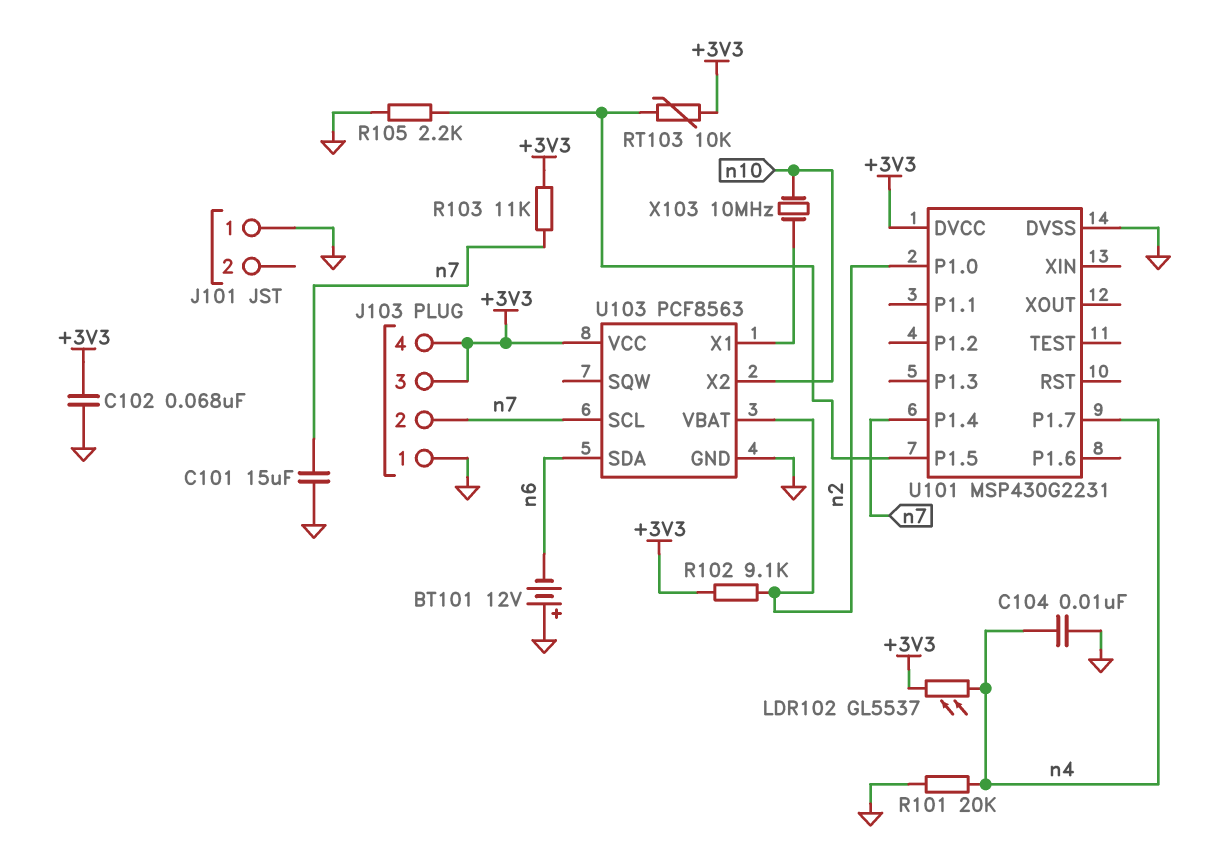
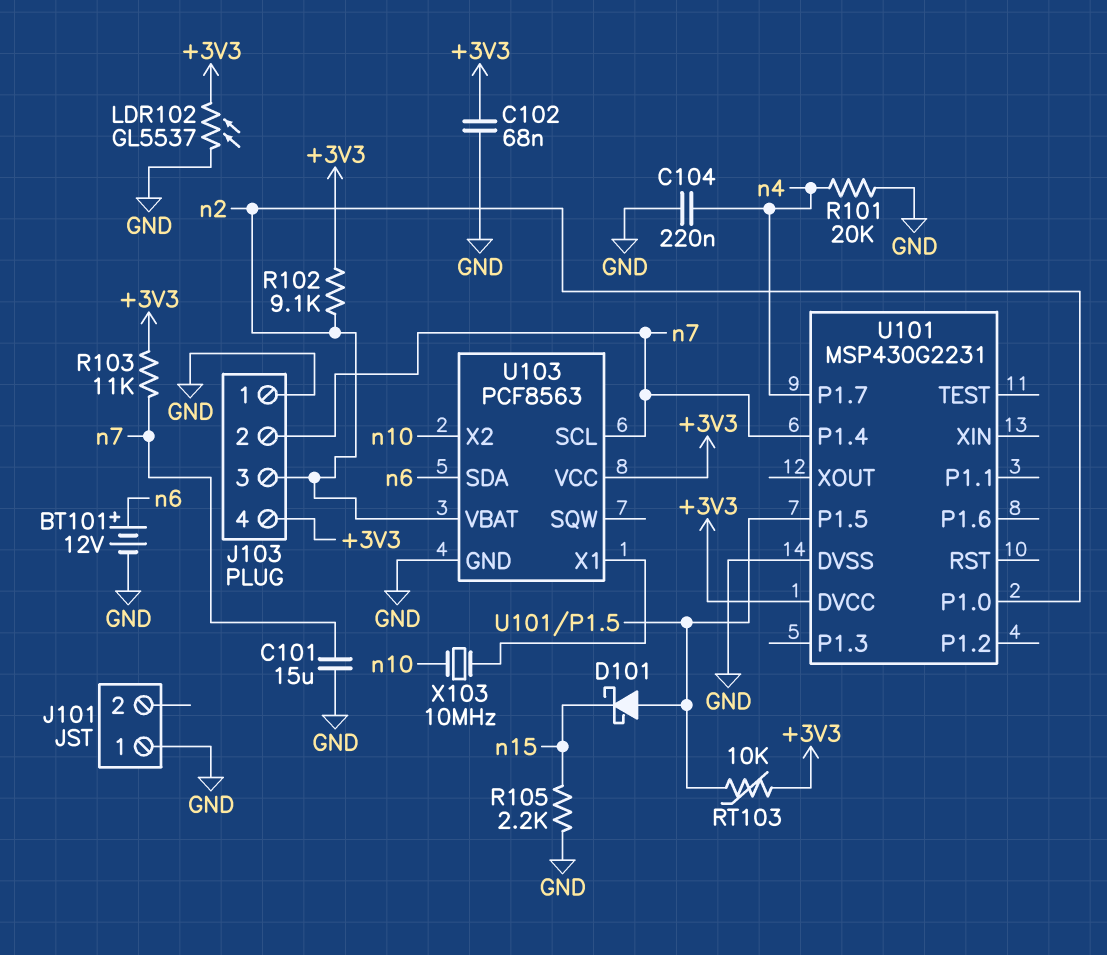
BT101: 12V (plus GND, minus n6) -> 12V (plus n6, minus GND)
C104: 10nF (GND, n4) -> 220nF (GND, n4)
D101: none -> schottky (A U101/P1.5, K n15)
J103 pin 3: +3V3 -> n2
LDR102: GL5537 (+3V3, n4) -> GL5537 (+3V3, GND)
R105: 2.2k (GND, U101/P1.5) -> 2.2k (GND, n15)

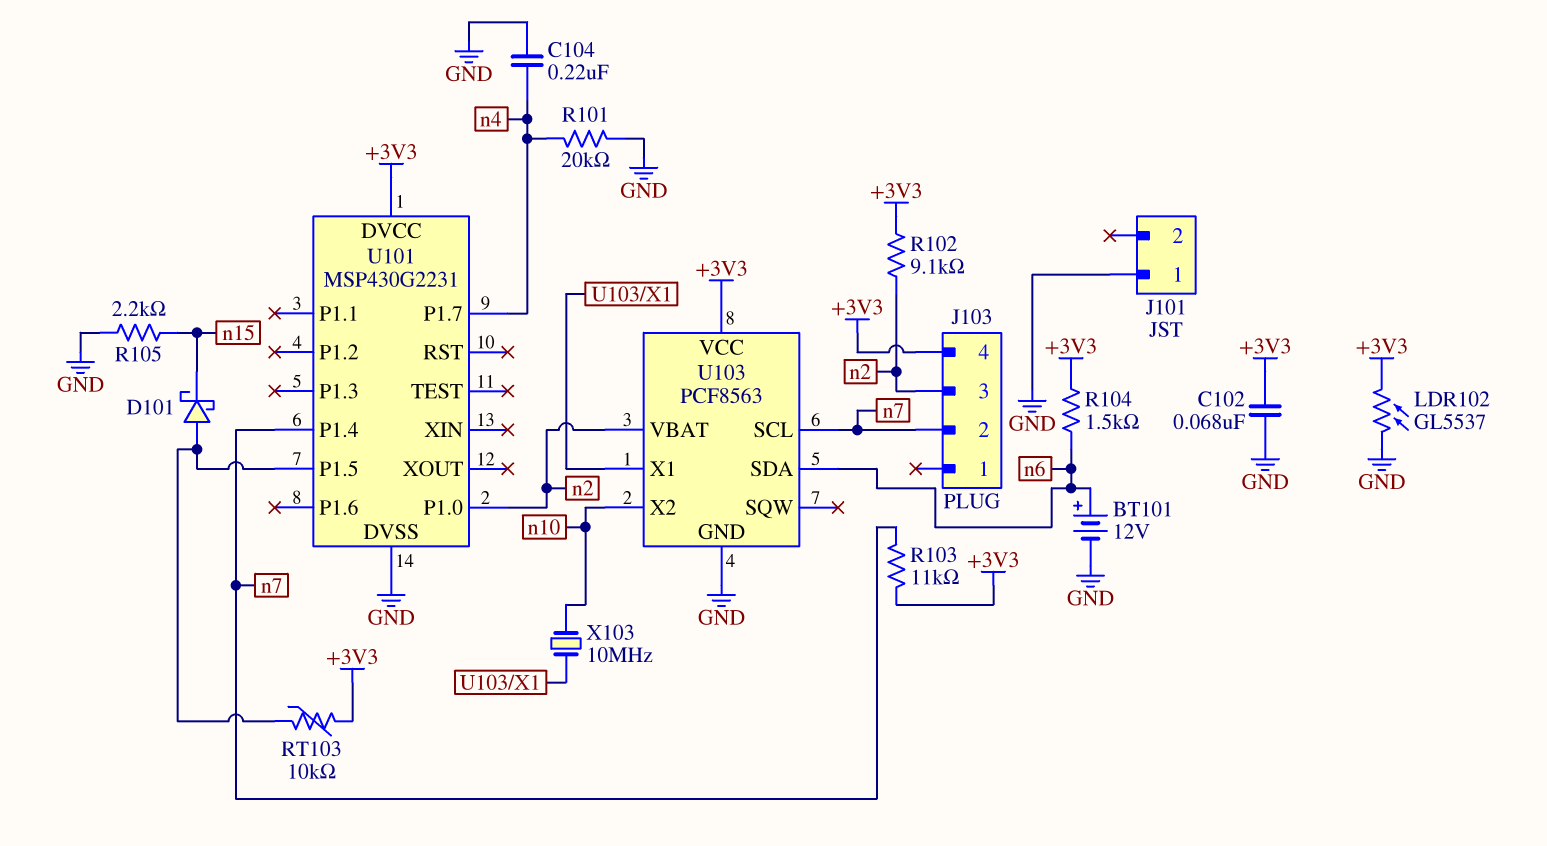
C101: 15uF (GND, n7) -> none
J103 pin 1: GND -> none
R104: none -> 1.5k (+3V3, n6)

